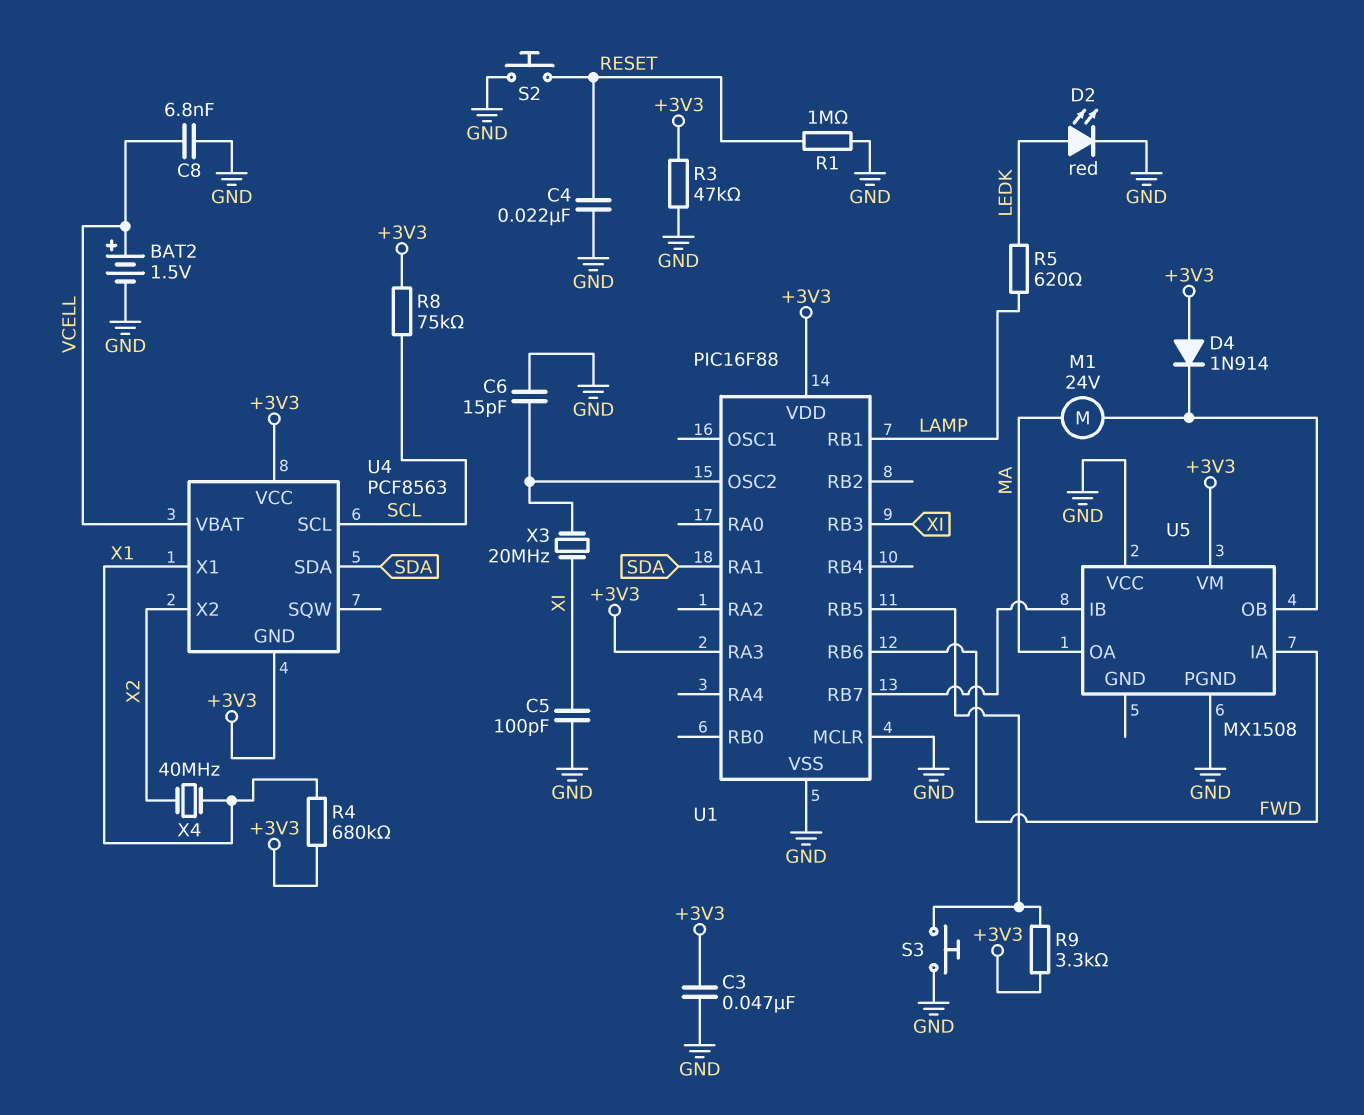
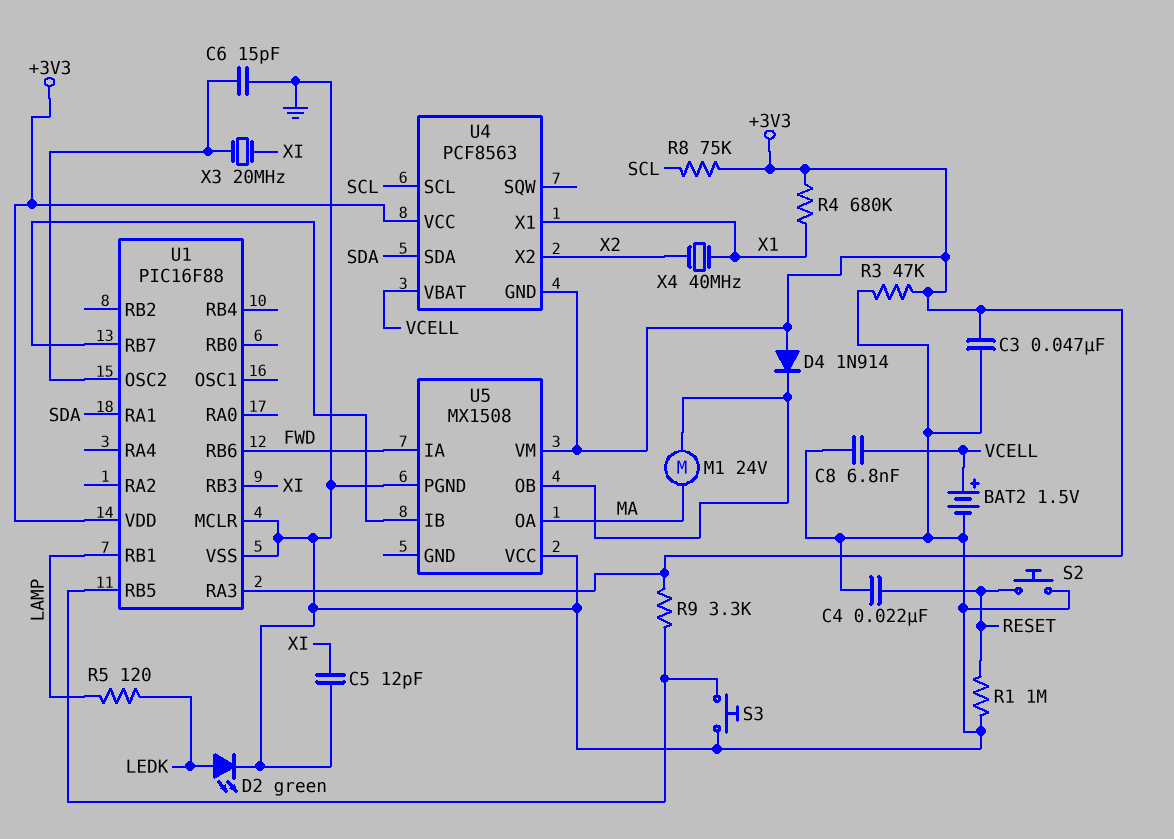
C5: 100pF (GND, XI) -> 12pF (GND, XI)
D2: LED red (A LEDK, K GND) -> LED green (A LEDK, K GND)
R5: 620 (LAMP, LEDK) -> 120 (LAMP, LEDK)

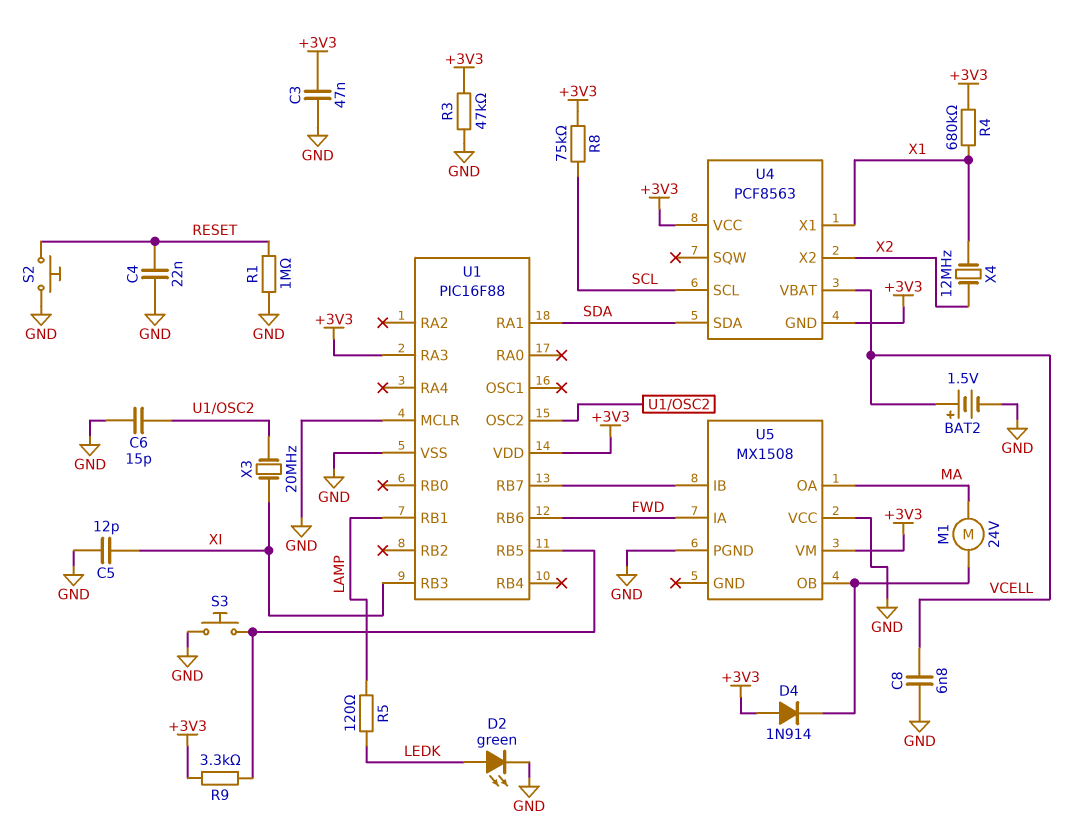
X4: 40MHz (X1, X2) -> 12MHz (X1, X2)

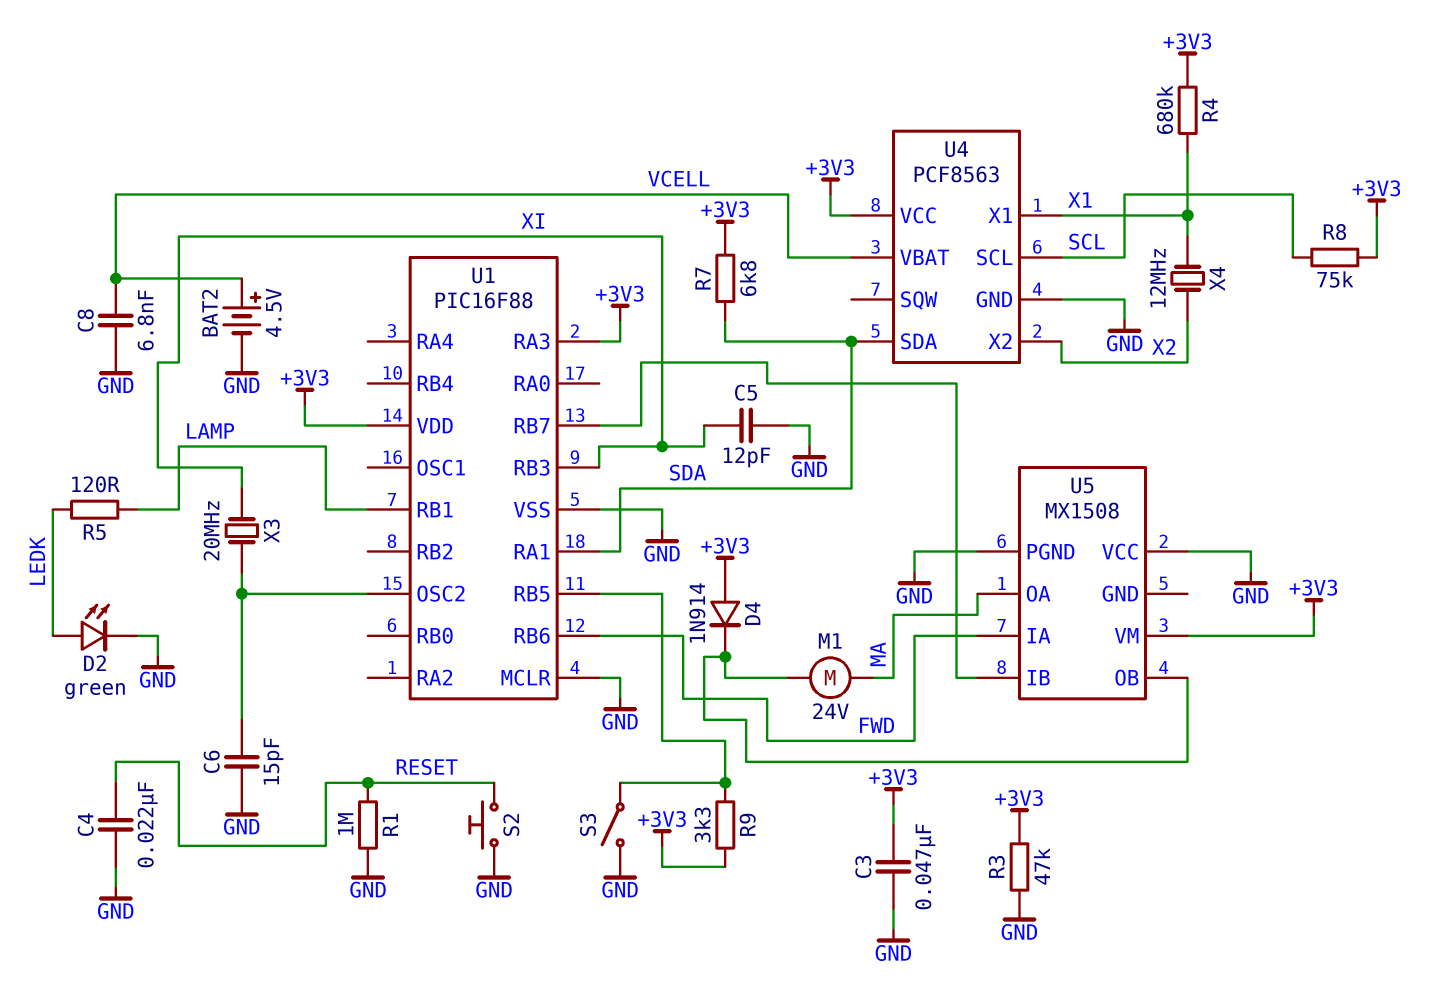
BAT2: 1.5V (plus VCELL, minus GND) -> 4.5V (plus VCELL, minus GND)
R7: none -> 6.8k (+3V3, SDA)
S3: button (GND, U1/RB5) -> switch (GND, U1/RB5)
U4 pin GND: +3V3 -> GND

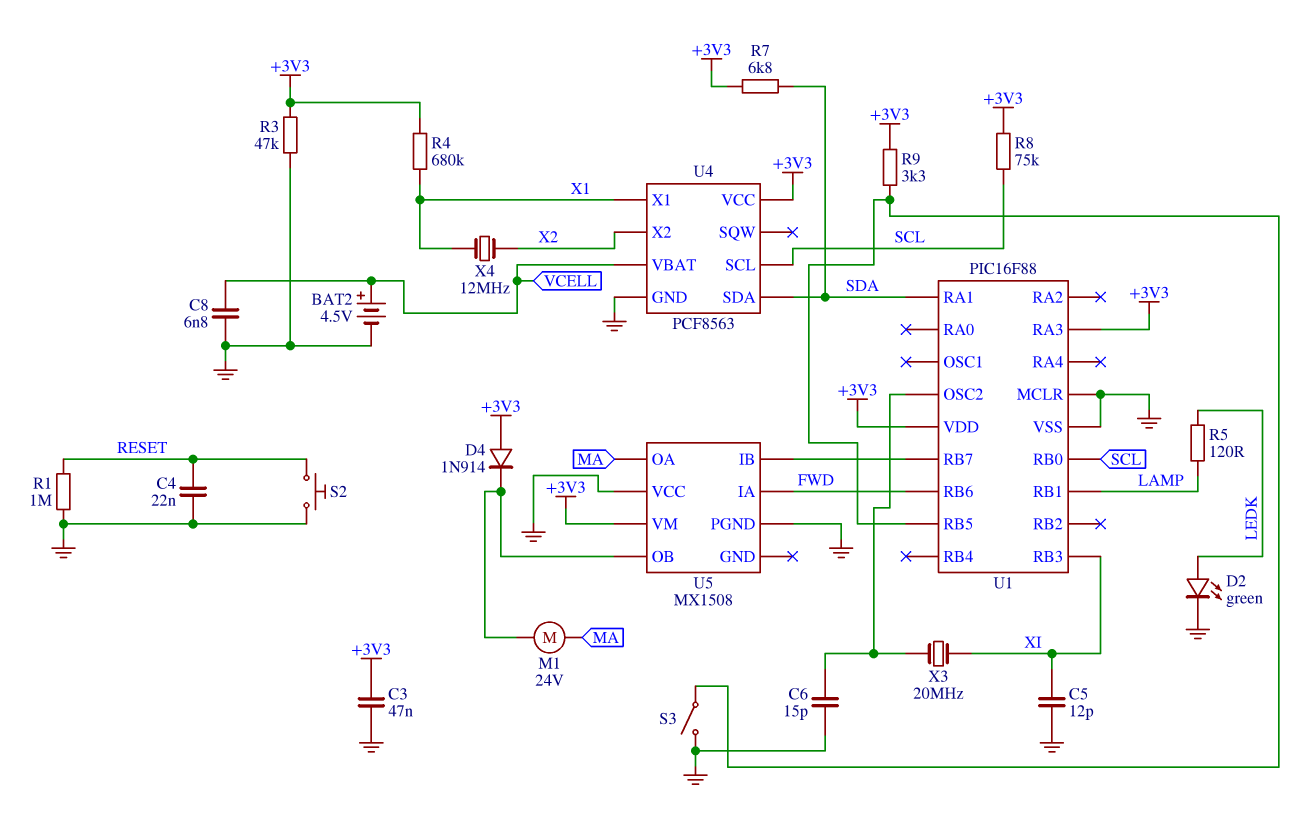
U1 pin RB0: none -> SCL

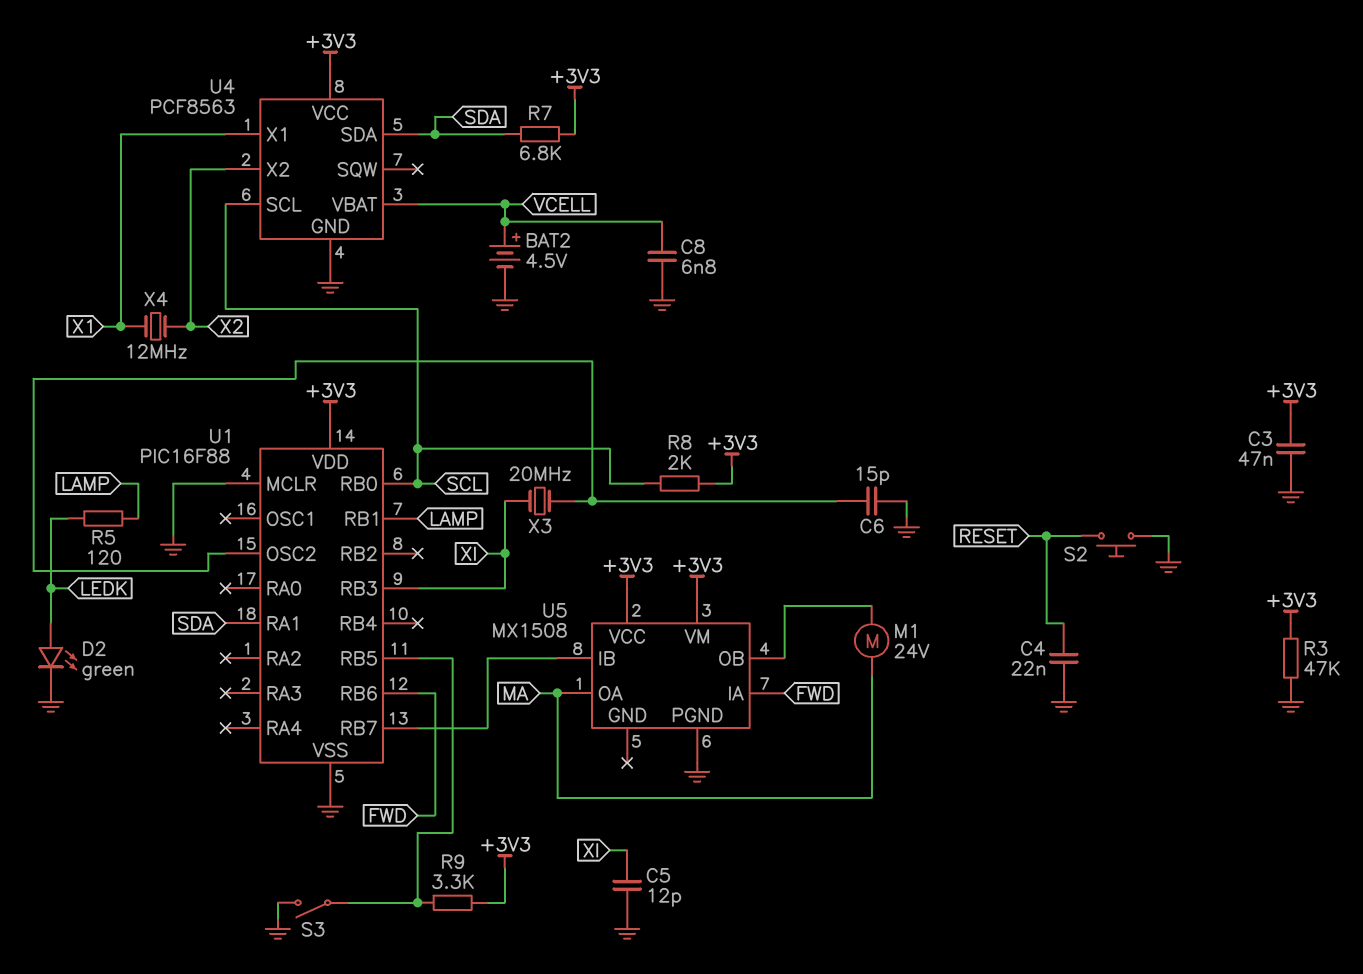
D4: diode 1N914 (A +3V3, K U5/OB) -> none
R1: 1M (GND, RESET) -> none
R4: 680k (+3V3, X1) -> none
R8: 75k (+3V3, SCL) -> 2k (+3V3, SCL)
U1 pin RA3: +3V3 -> none
U5 pin VCC: GND -> +3V3

